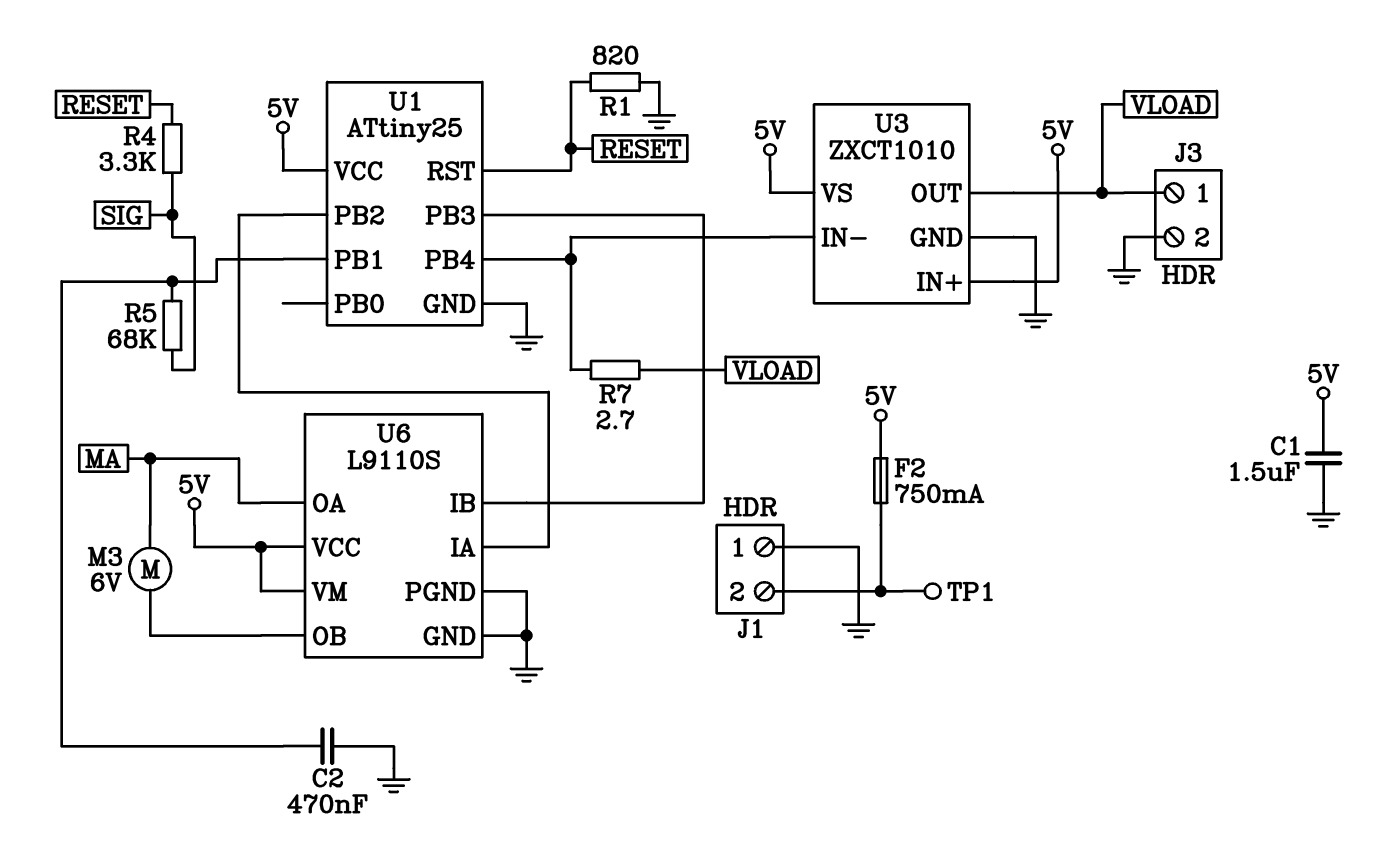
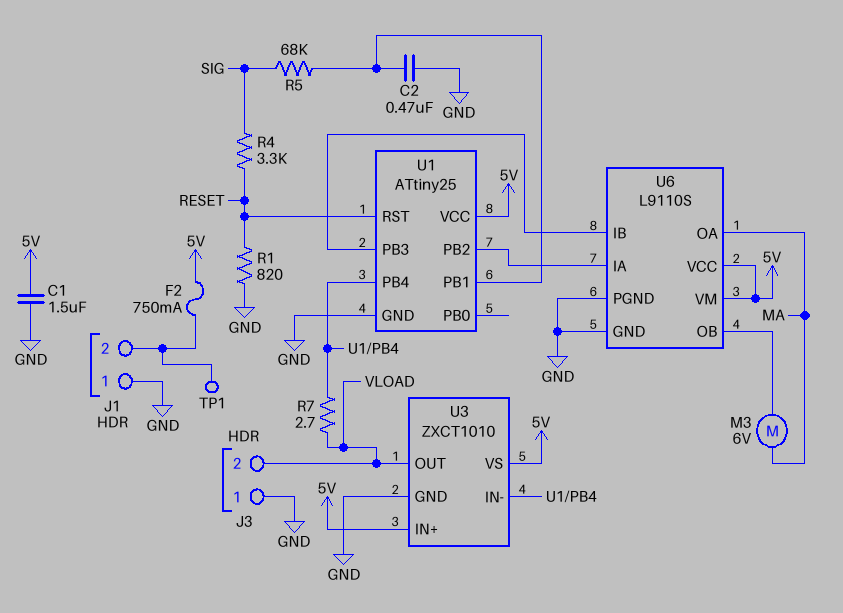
J3 pin 1: VLOAD -> GND
J3 pin 2: GND -> VLOAD

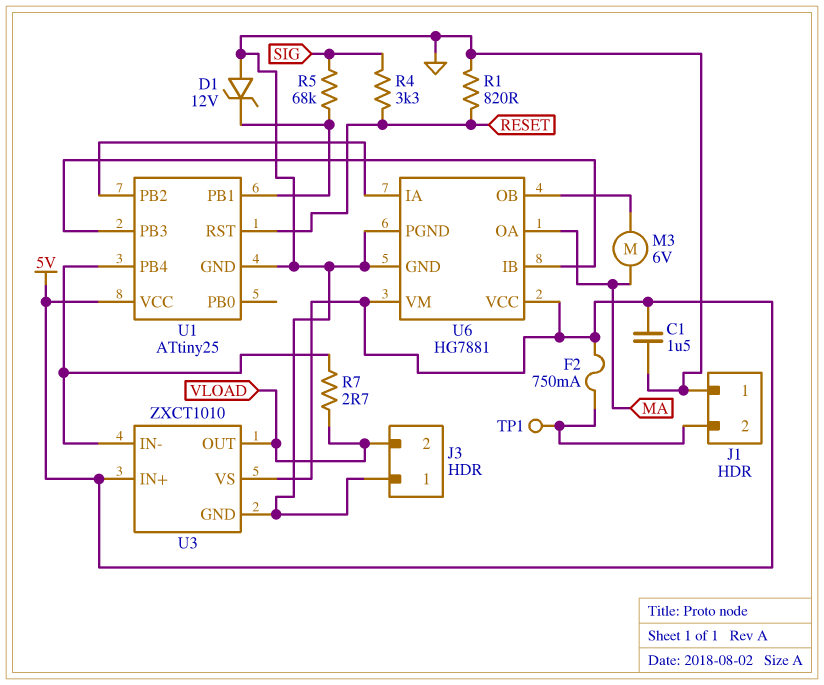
C2: 470nF (GND, U1/PB1) -> none
D1: none -> zener 12V (A GND, K U1/PB1)
U6: L9110S -> HG7881

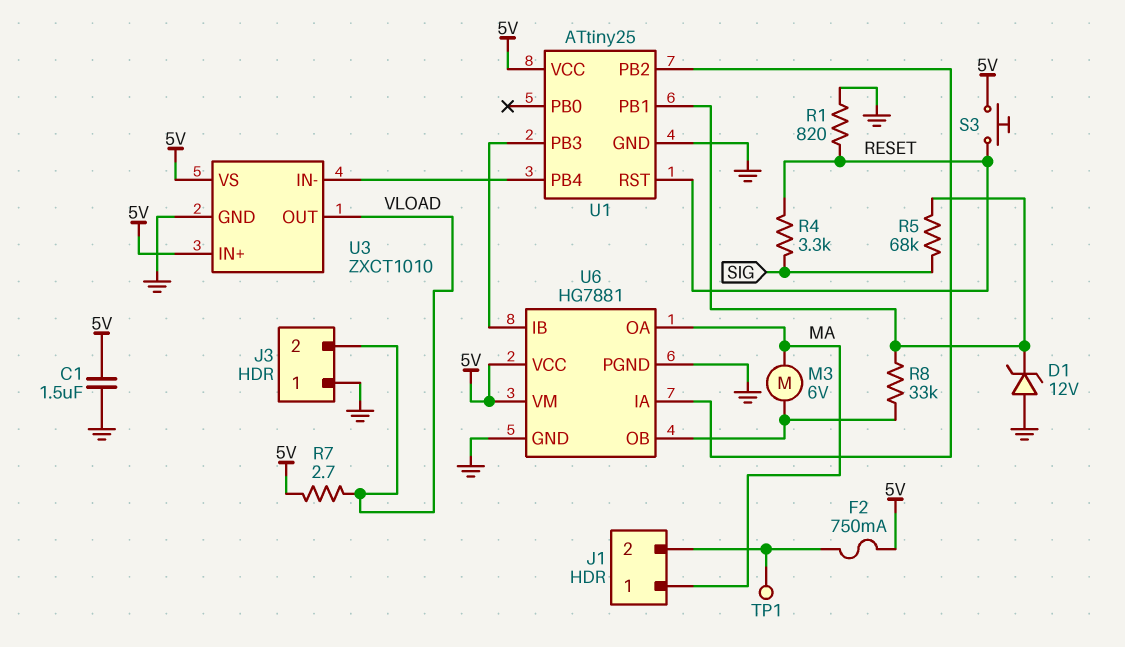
J1 pin 1: GND -> MA
R7: 2.7 (U1/PB4, VLOAD) -> 2.7 (5V, VLOAD)
R8: none -> 33k (U1/PB1, U6/OB)
S3: none -> button (5V, RESET)

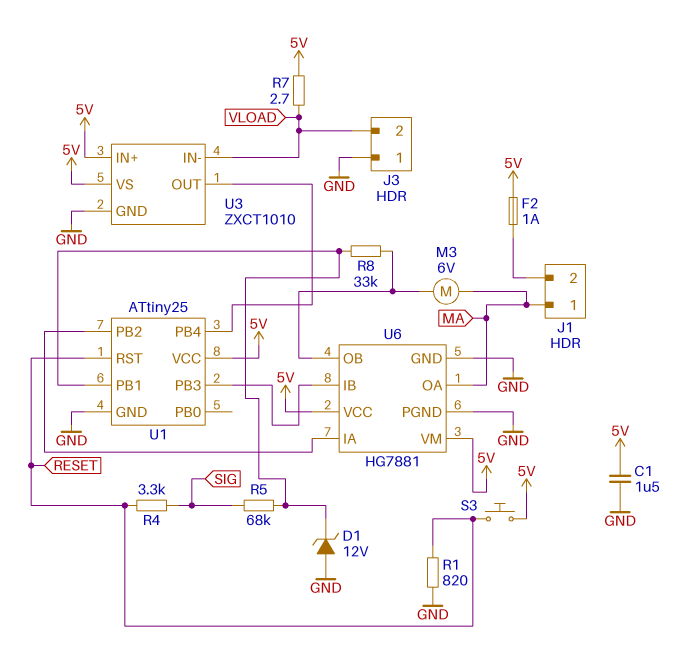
F2: 750mA (5V, J1/2) -> 1A (5V, J1/2)
TP1: test point (J1/2) -> none
U3 pin IN-: U1/PB4 -> VLOAD
U3 pin OUT: VLOAD -> U1/PB4

